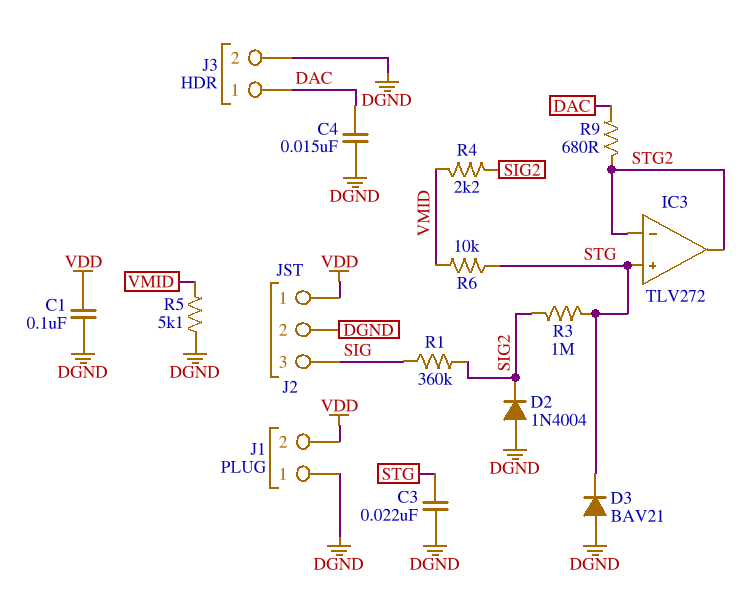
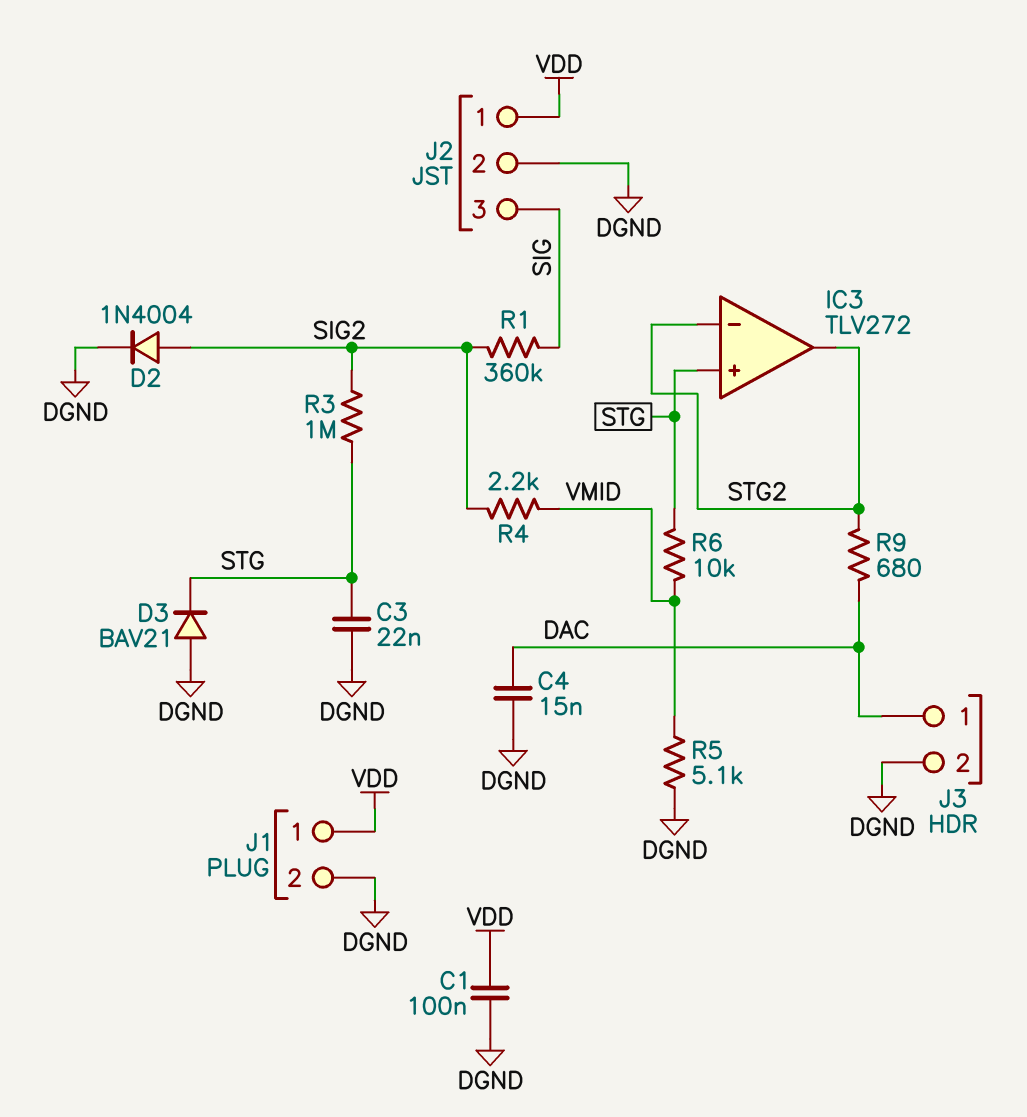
D2: diode 1N4004 (A DGND, K SIG2) -> diode 1N4004 (A SIG2, K DGND)
J1 pin 1: DGND -> VDD
J1 pin 2: VDD -> DGND

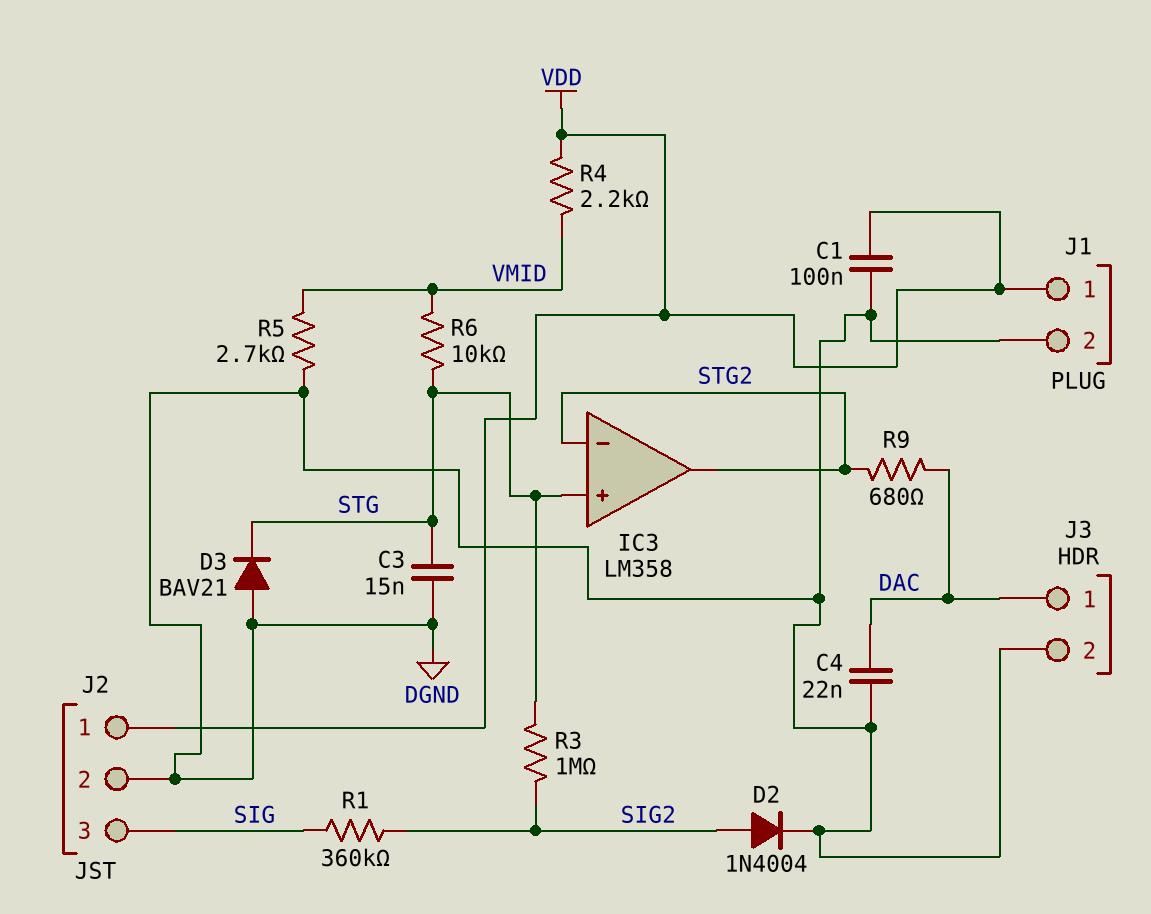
C3: 22nF (DGND, STG) -> 15nF (DGND, STG)
C4: 15nF (DAC, DGND) -> 22nF (DAC, DGND)
IC3: TLV272 -> LM358
R4: 2.2k (SIG2, VMID) -> 2.2k (VDD, VMID)
R5: 5.1k (DGND, VMID) -> 2.7k (DGND, VMID)

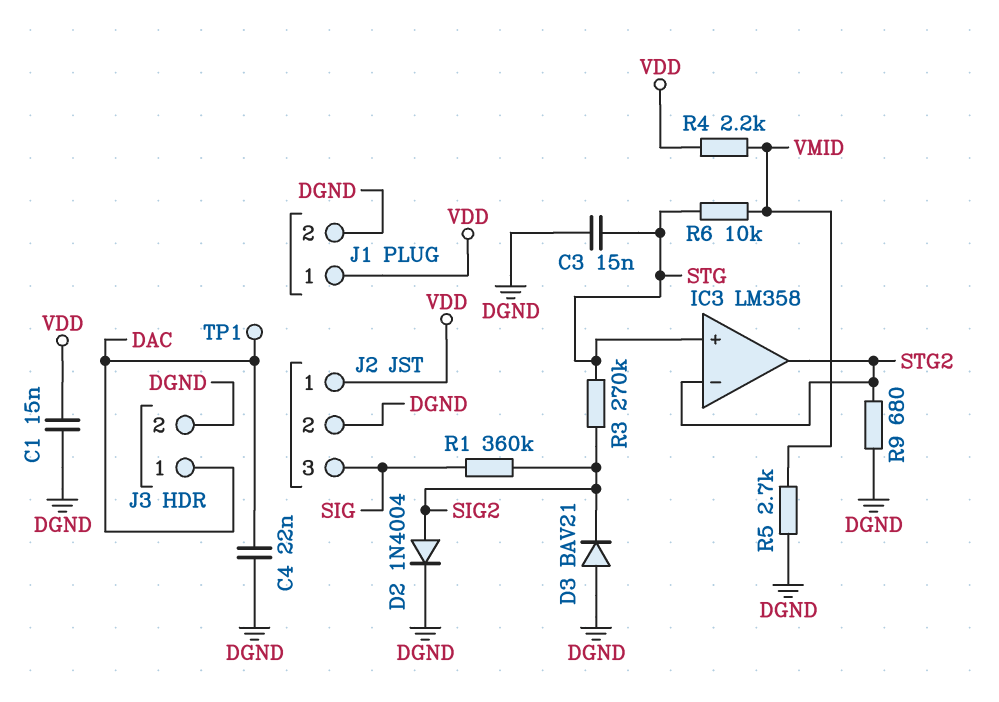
C1: 100nF (DGND, VDD) -> 15nF (DGND, VDD)
D3: diode BAV21 (A DGND, K STG) -> diode BAV21 (A DGND, K SIG2)
R3: 1M (SIG2, STG) -> 270k (SIG2, STG)
R9: 680 (DAC, STG2) -> 680 (DGND, STG2)
TP1: none -> test point (DAC)

